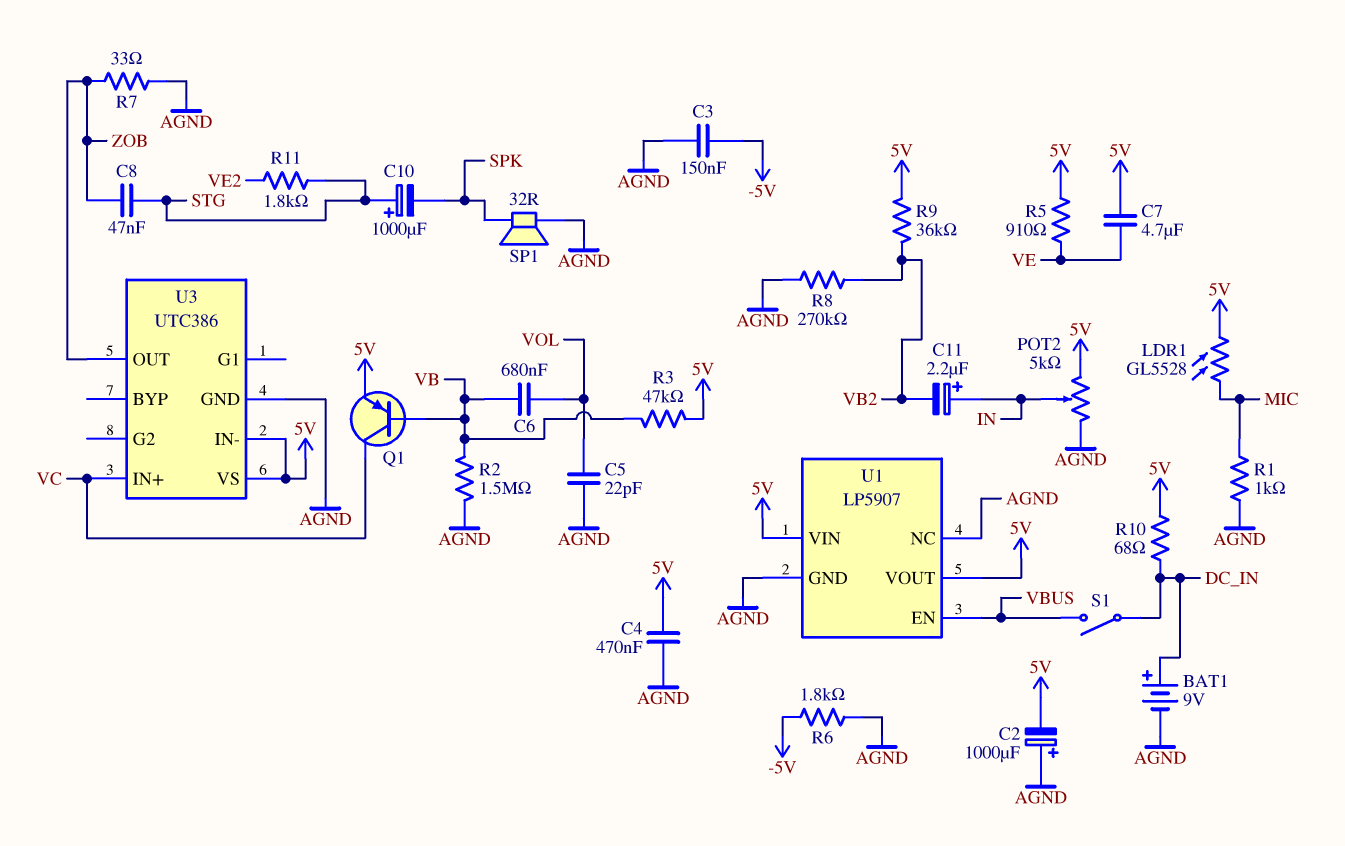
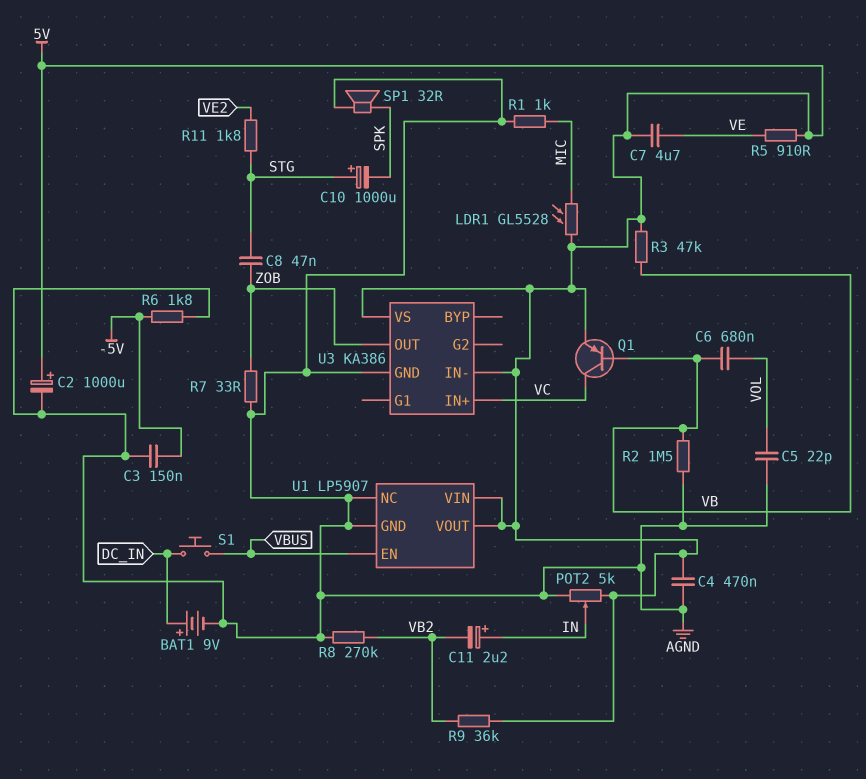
C2: 1000uF (plus AGND, minus 5V) -> 1000uF (plus 5V, minus AGND)
R10: 68 (5V, DC_IN) -> none
S1: switch (DC_IN, VBUS) -> button (DC_IN, VBUS)
U3: UTC386 -> KA386

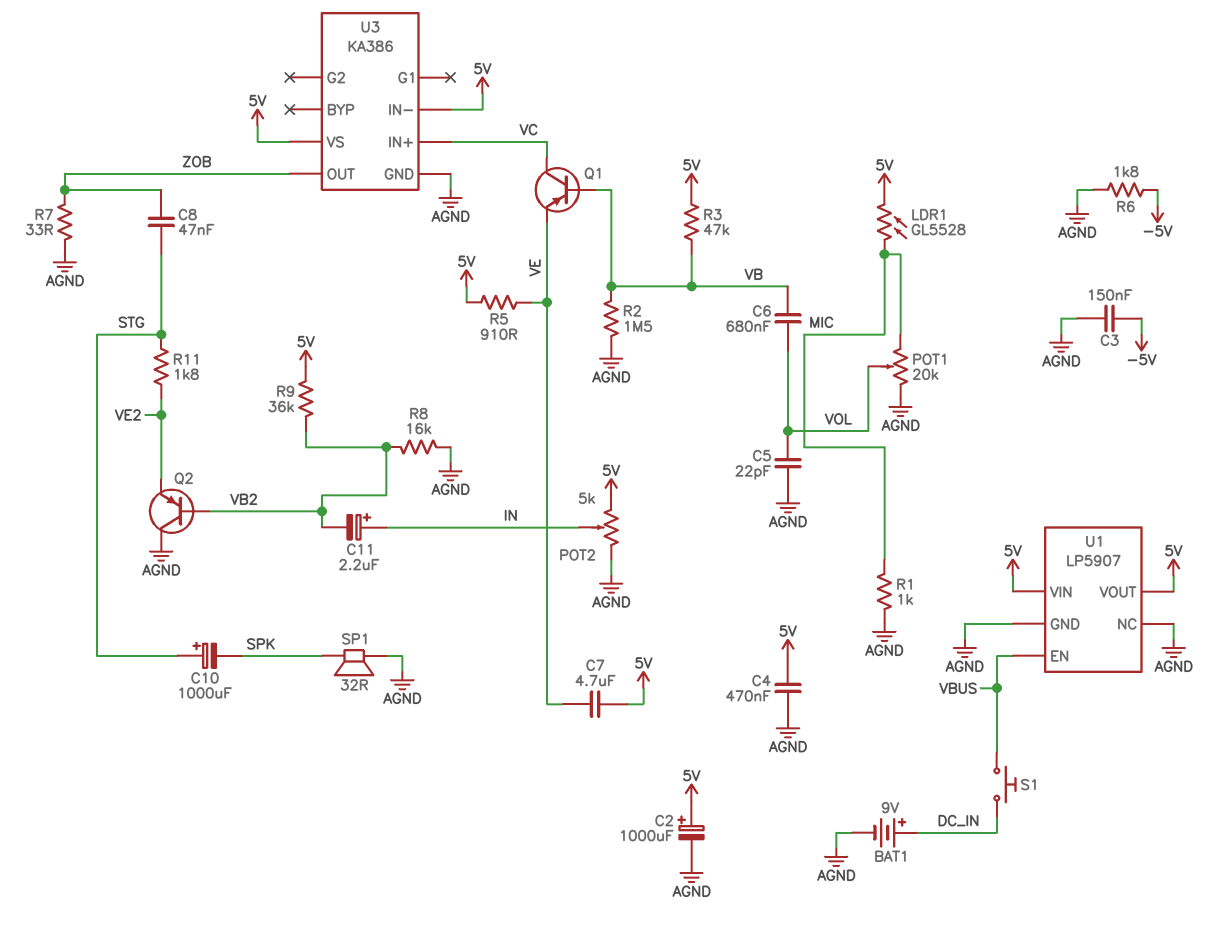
POT1: none -> 20k (AGND, MIC, wiper VOL)
Q1: PNP (B VB, C VC, E 5V) -> PNP (B VB, C VC, E VE)
Q2: none -> PNP (B VB2, C AGND, E VE2)
R8: 270k (AGND, VB2) -> 16k (AGND, VB2)

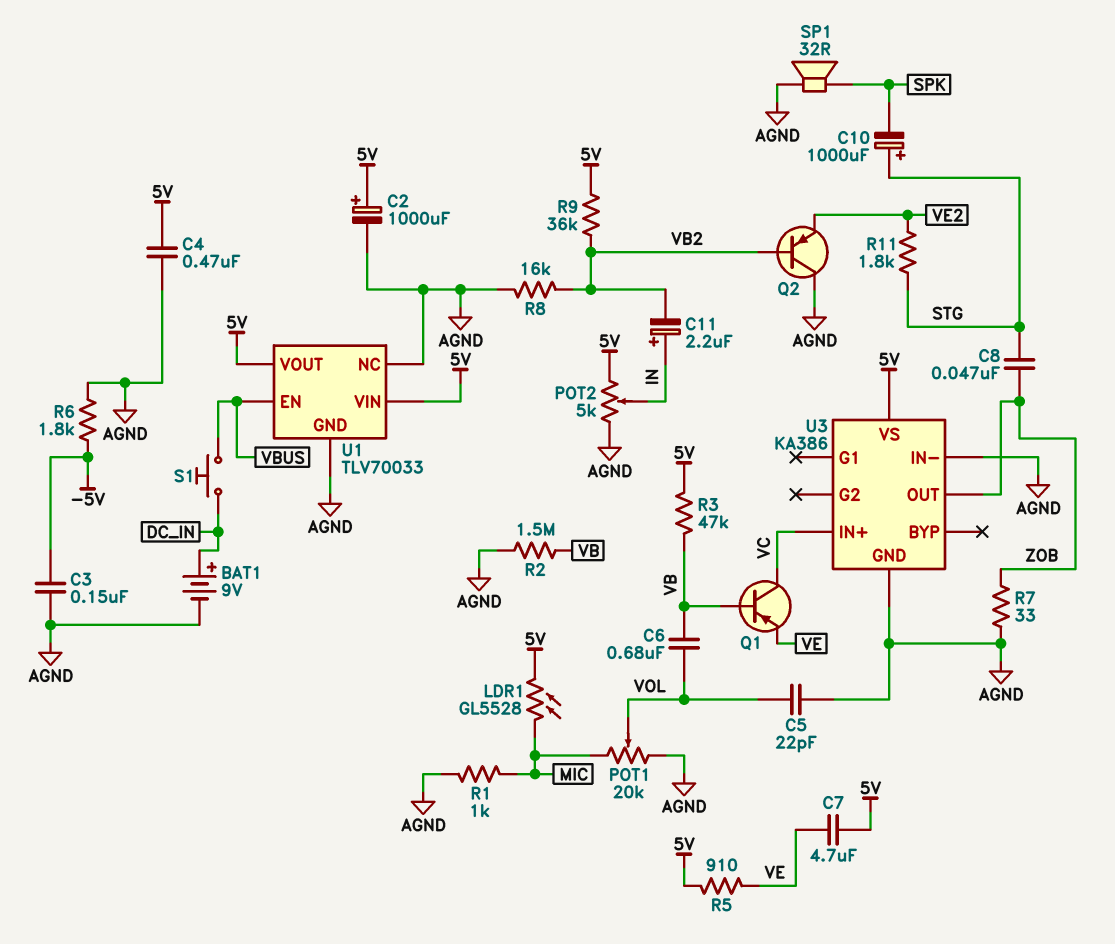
U1: LP5907 -> TLV70033
U3 pin IN-: 5V -> AGND

